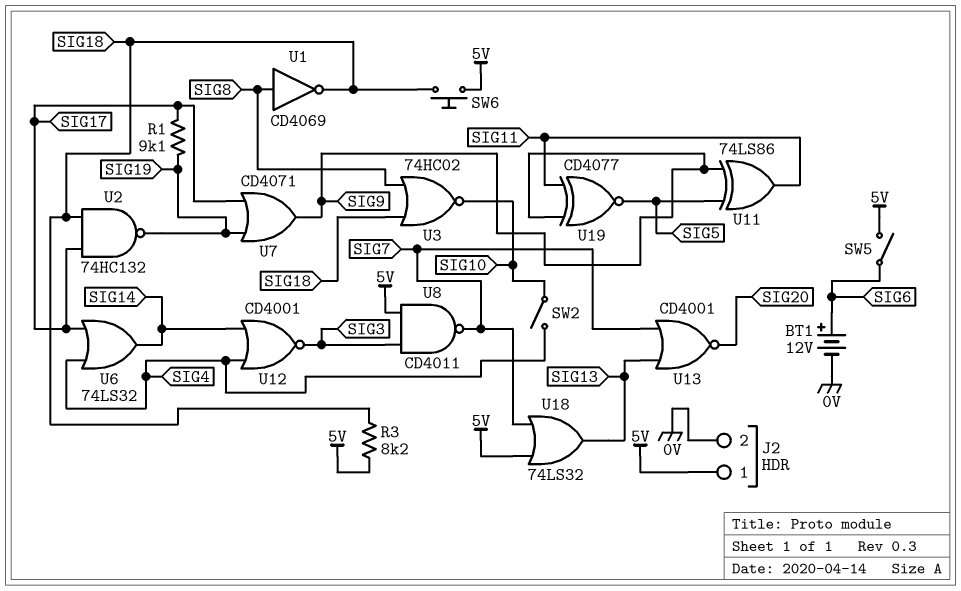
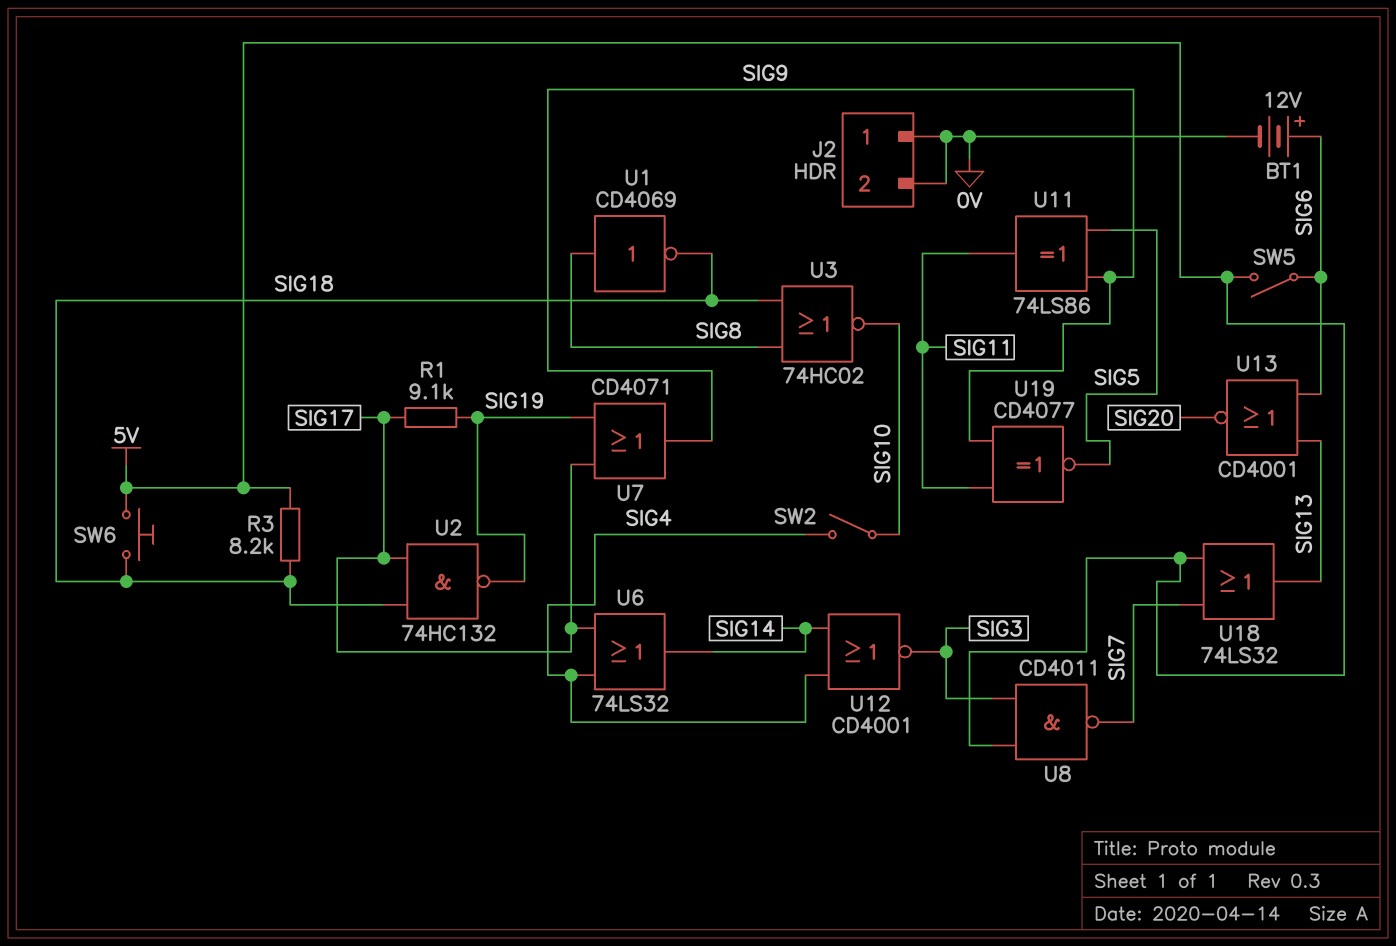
J2 pin 1: 5V -> 0V
U13: NOR CD4001 (in SIG7, in SIG13, out SIG20) -> NOR CD4001 (in SIG6, in SIG13, out SIG20)

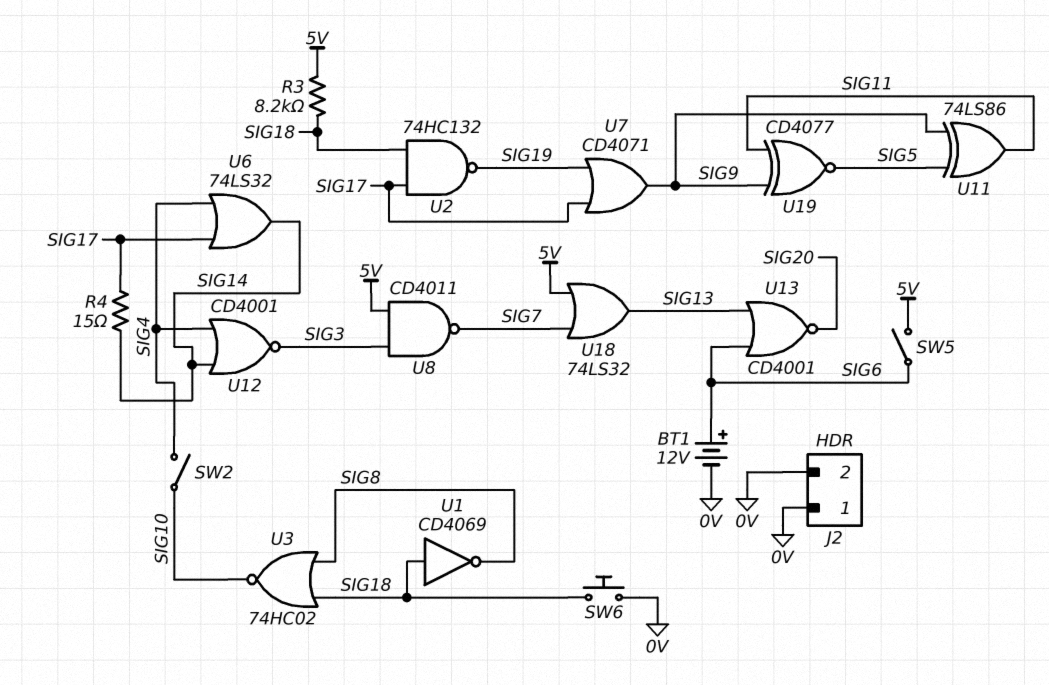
R1: 9.1k (SIG17, SIG19) -> none
R4: none -> 15 (SIG14, SIG17)
SW6: button (5V, SIG18) -> button (0V, SIG18)
U1: NOT CD4069 (in SIG8, out SIG18) -> NOT CD4069 (in SIG18, out SIG8)

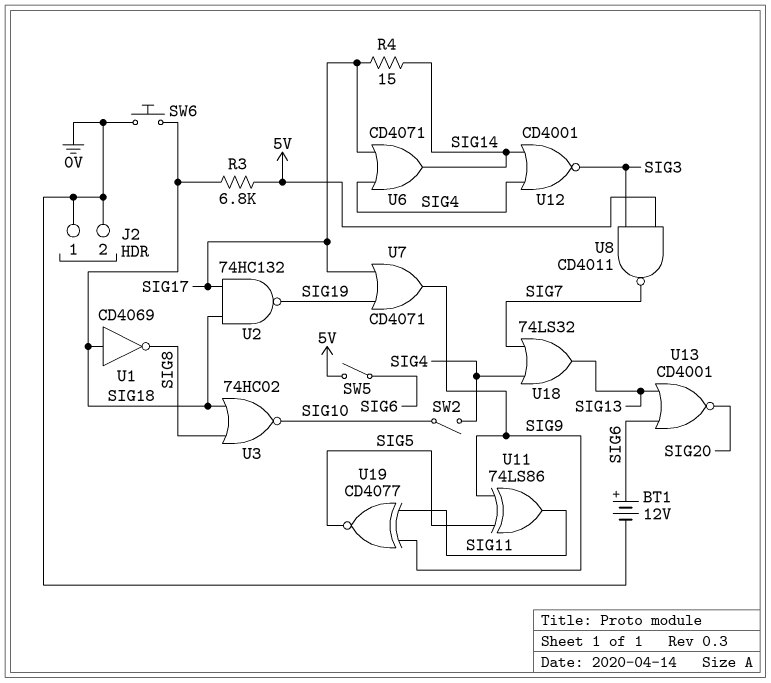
R3: 8.2k (5V, SIG18) -> 6.8k (5V, SIG18)
U6: OR 74LS32 (in SIG4, in SIG17, out SIG14) -> OR CD4071 (in SIG4, in SIG17, out SIG14)
U18: OR 74LS32 (in 5V, in SIG7, out SIG13) -> OR 74LS32 (in SIG4, in SIG7, out SIG13)

